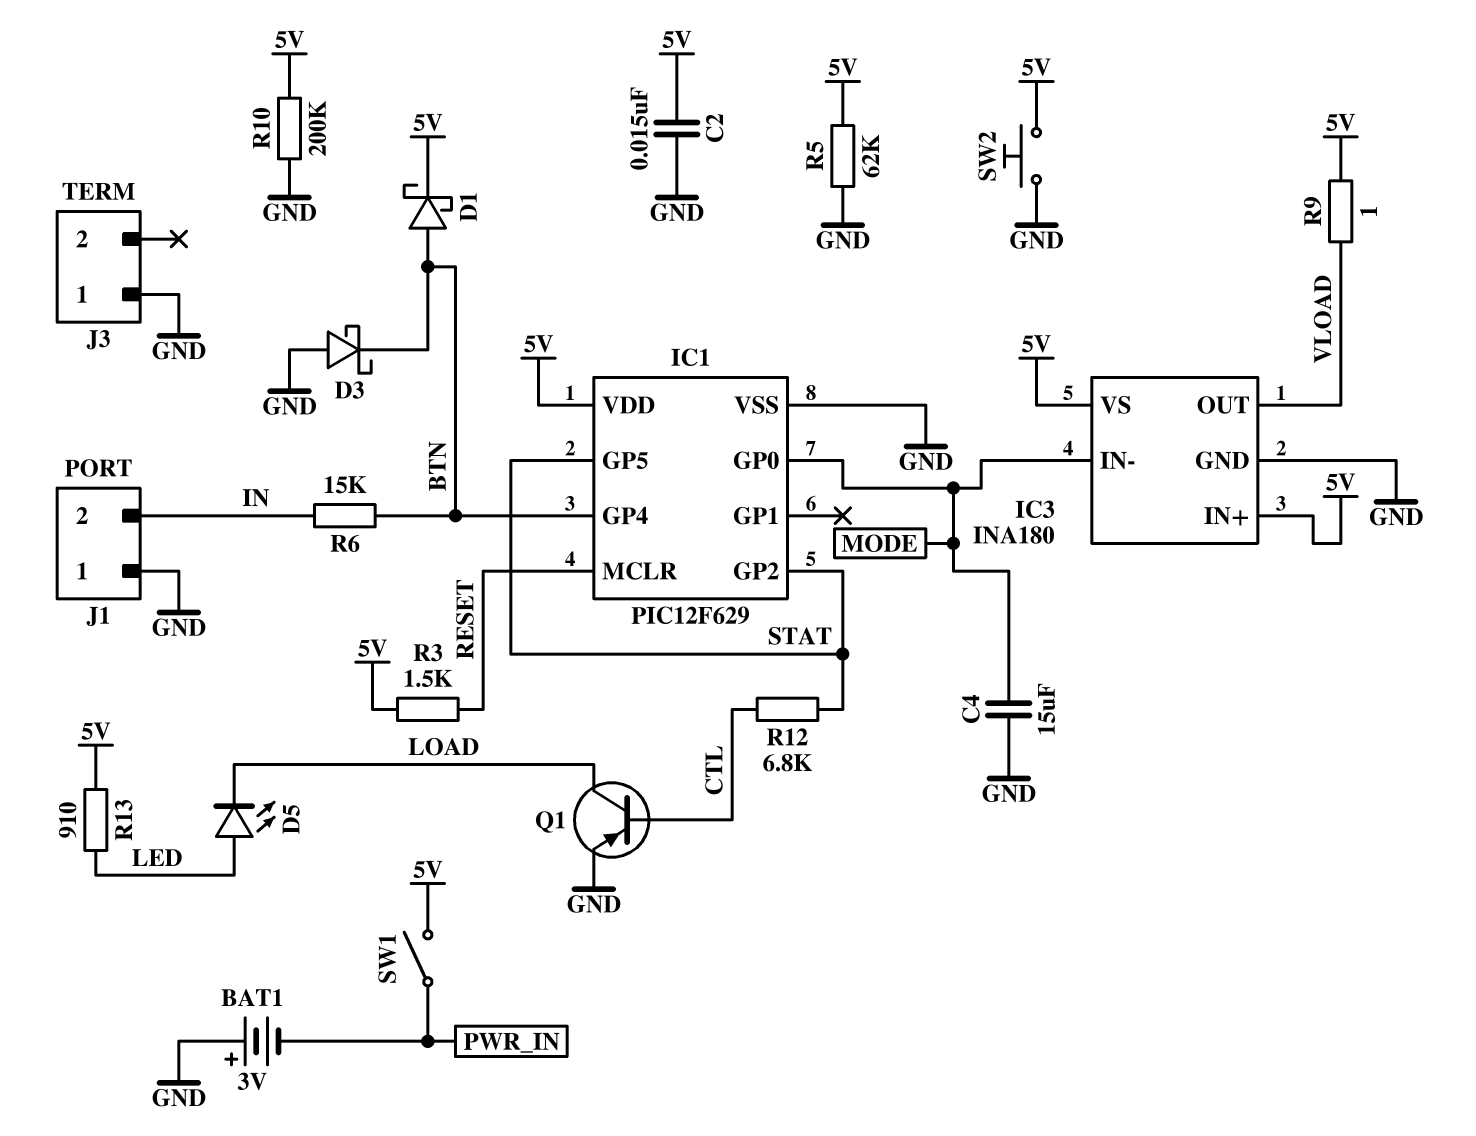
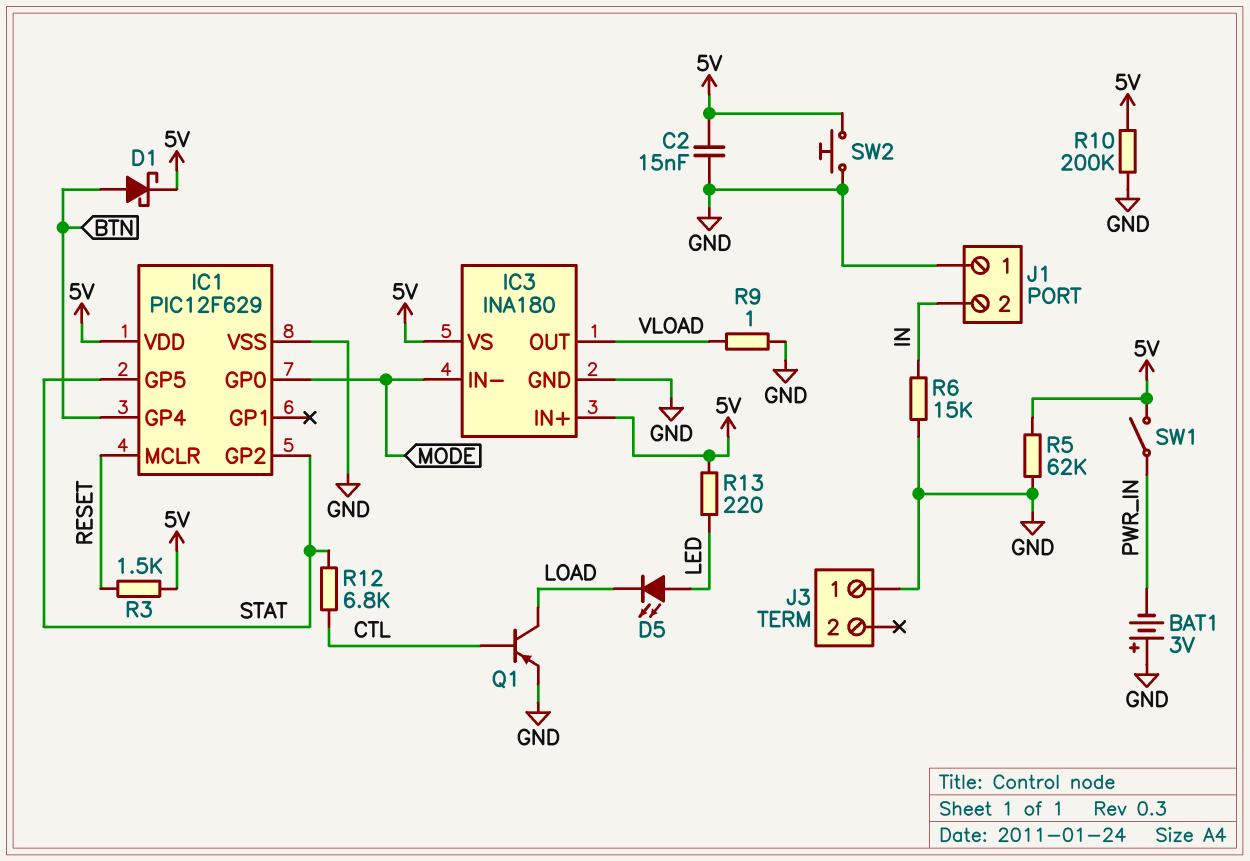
C4: 15uF (GND, MODE) -> none
D3: schottky (A GND, K BTN) -> none
R6: 15k (BTN, IN) -> 15k (GND, IN)
R9: 1 (5V, VLOAD) -> 1 (GND, VLOAD)
R13: 910 (5V, LED) -> 220 (5V, LED)

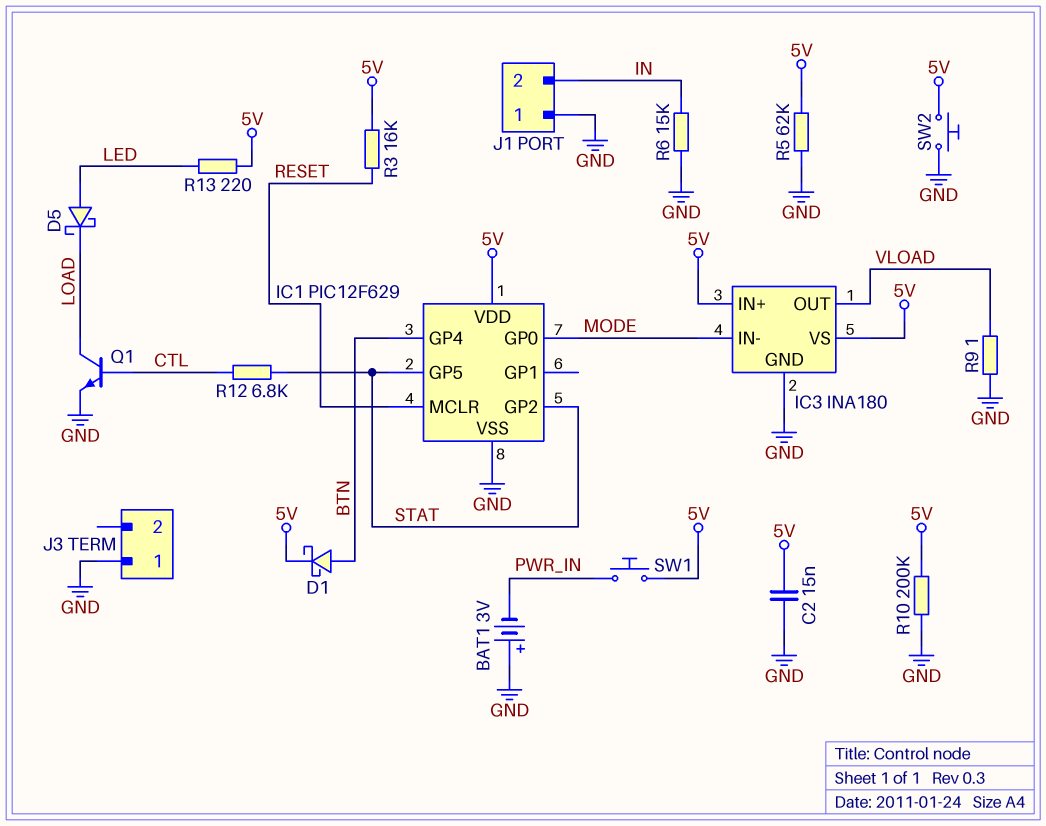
D5: LED (A LED, K LOAD) -> schottky (A LED, K LOAD)
Q1: PNP (B CTL, C LOAD, E GND) -> NPN (B CTL, C LOAD, E GND)
R3: 1.5k (5V, RESET) -> 16k (5V, RESET)
SW1: switch (5V, PWR_IN) -> button (5V, PWR_IN)

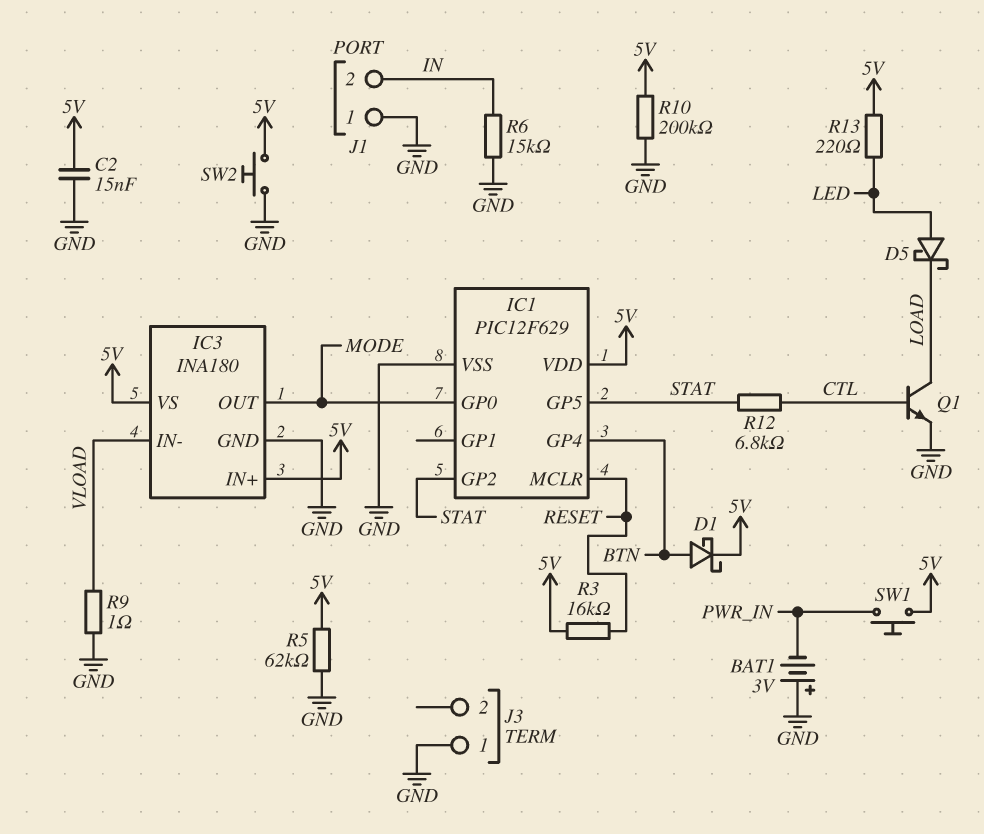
IC3 pin IN-: MODE -> VLOAD
IC3 pin OUT: VLOAD -> MODE

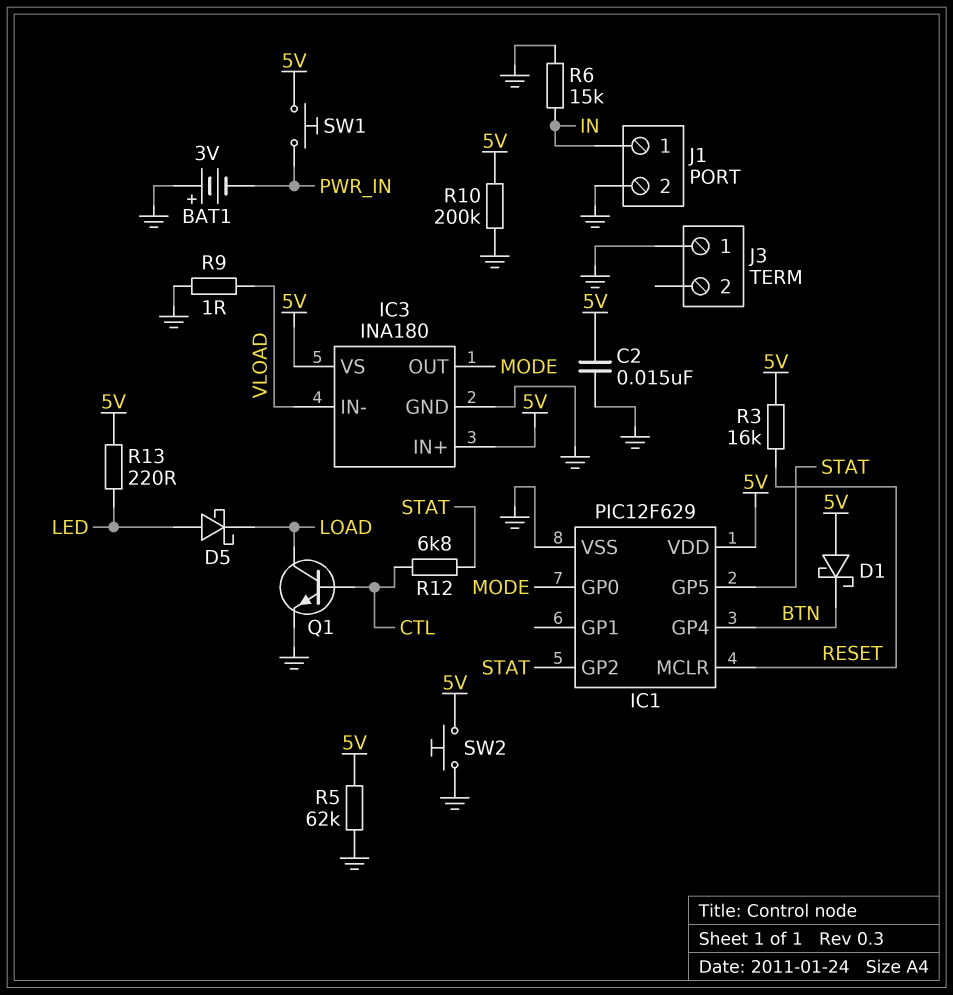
D1: schottky (A BTN, K 5V) -> schottky (A 5V, K BTN)
J1 pin 1: GND -> IN
J1 pin 2: IN -> GND

